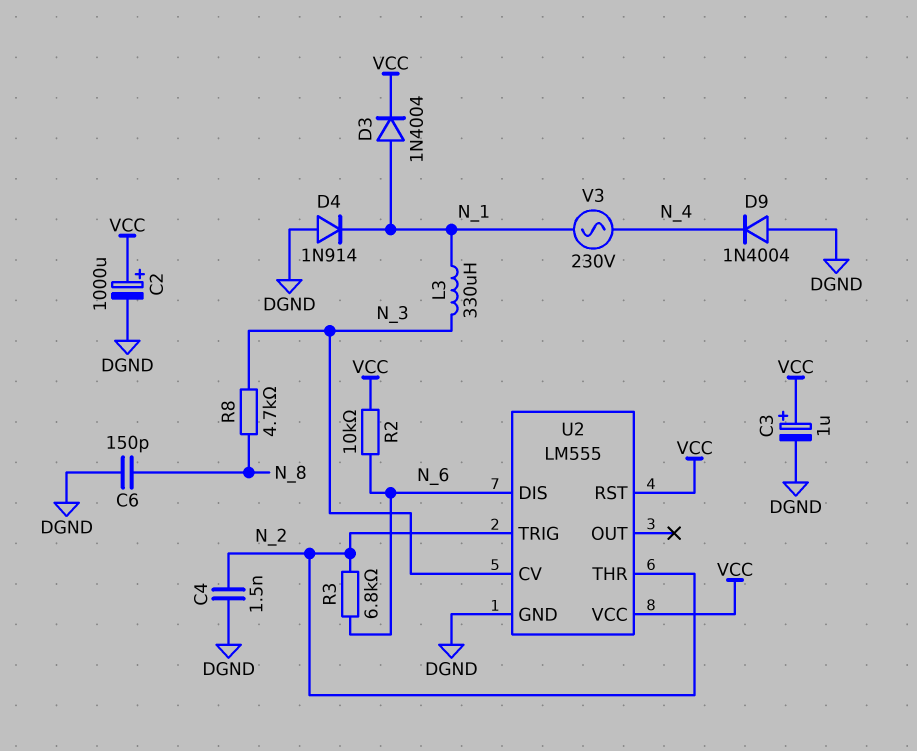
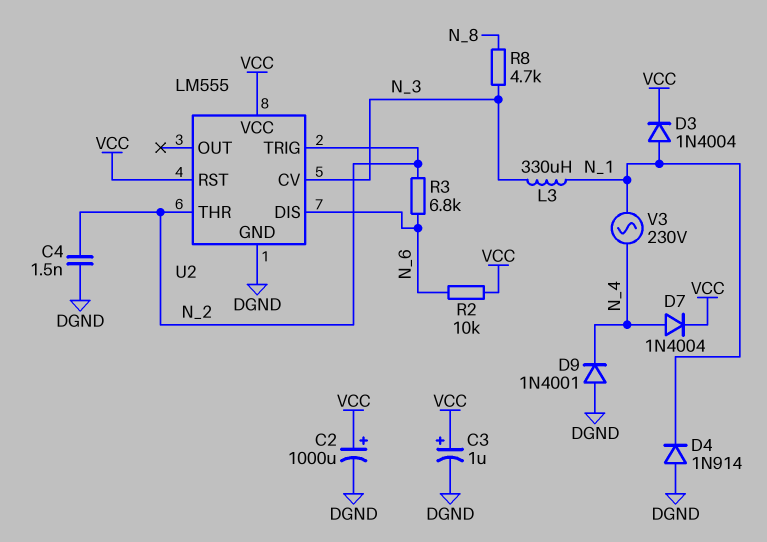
C6: 150pF (DGND, N_8) -> none
D7: none -> diode 1N4004 (A N_4, K VCC)
D9: diode 1N4004 (A DGND, K N_4) -> diode 1N4001 (A DGND, K N_4)

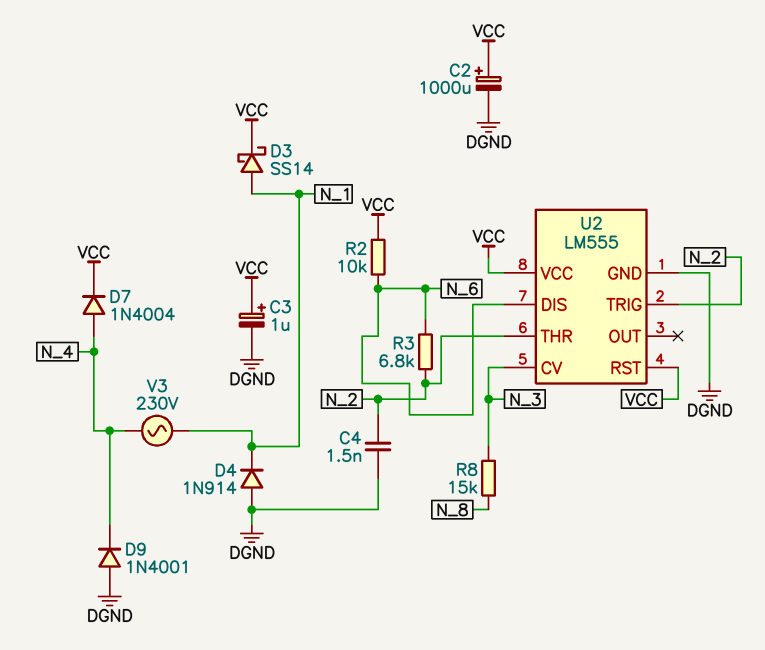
D3: diode 1N4004 (A N_1, K VCC) -> schottky SS14 (A N_1, K VCC)
L3: 330uH (N_1, N_3) -> none
R8: 4.7k (N_3, N_8) -> 15k (N_3, N_8)

